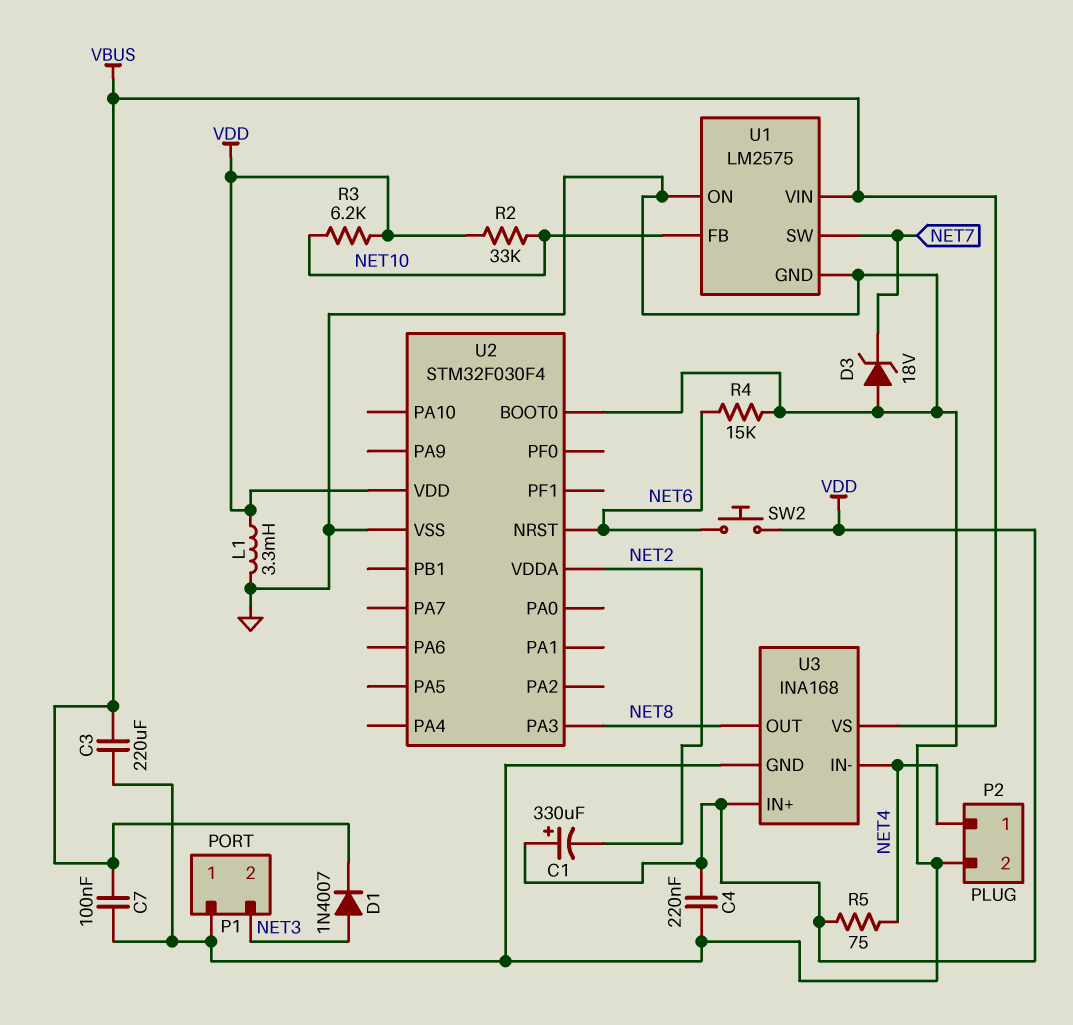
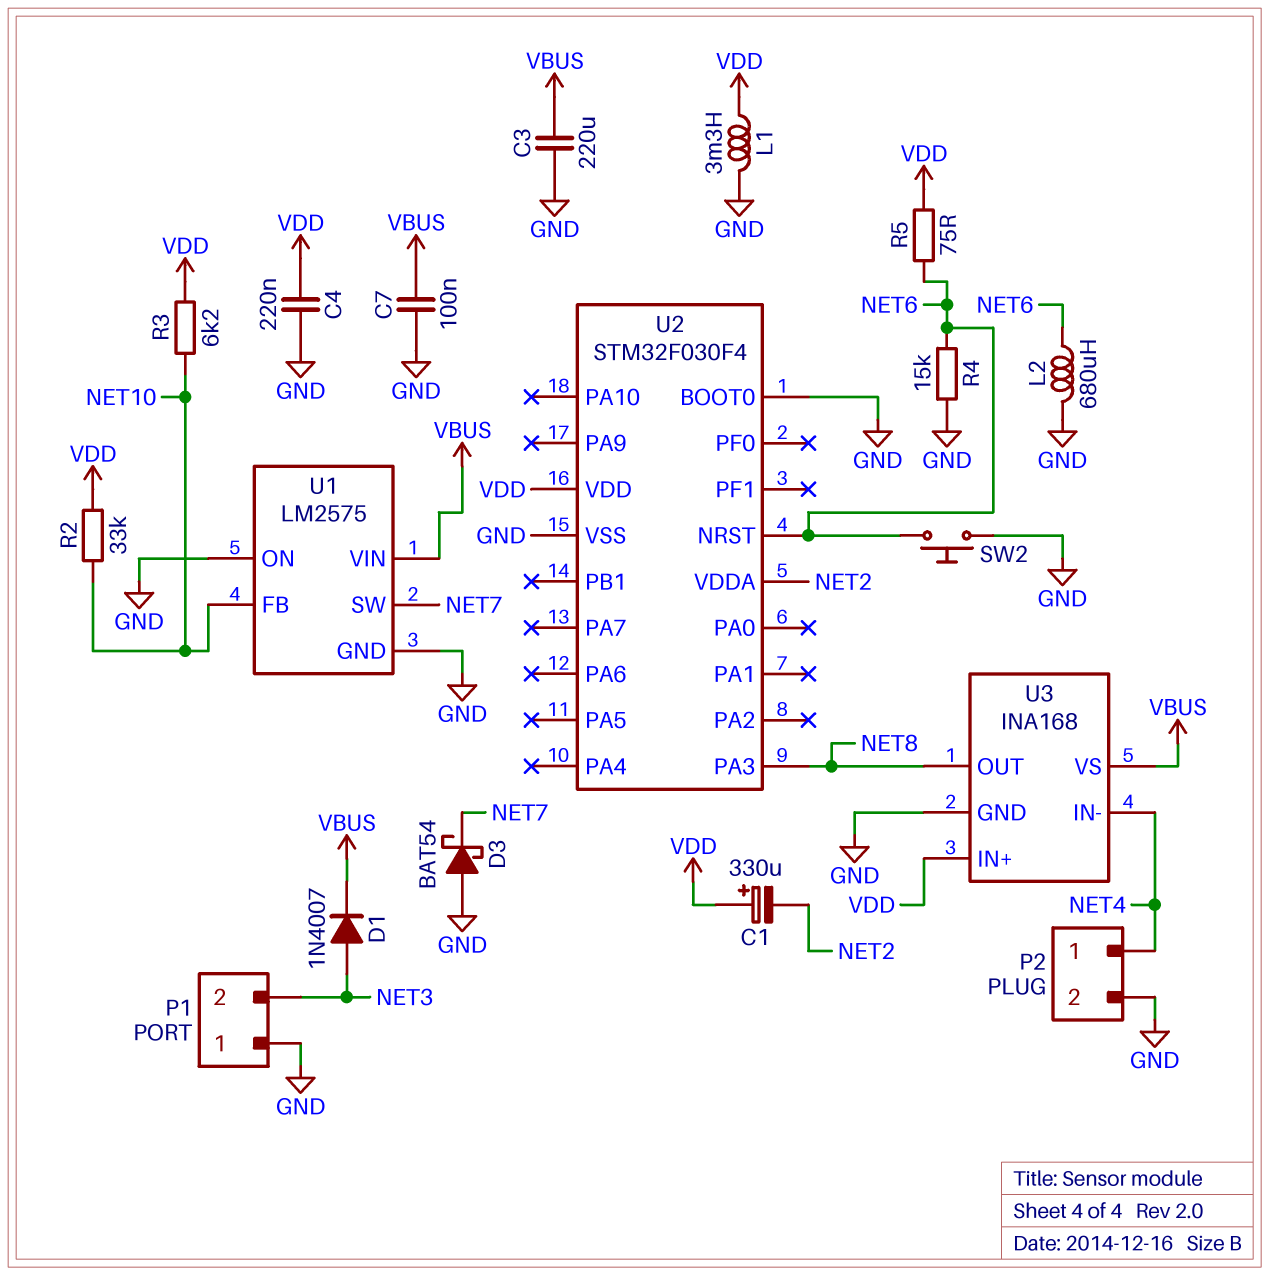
D3: zener 18V (A GND, K NET7) -> schottky BAT54 (A GND, K NET7)
L2: none -> 680uH (GND, NET6)
R5: 75 (NET4, VDD) -> 75 (NET6, VDD)
SW2: button (NET6, VDD) -> button (GND, NET6)

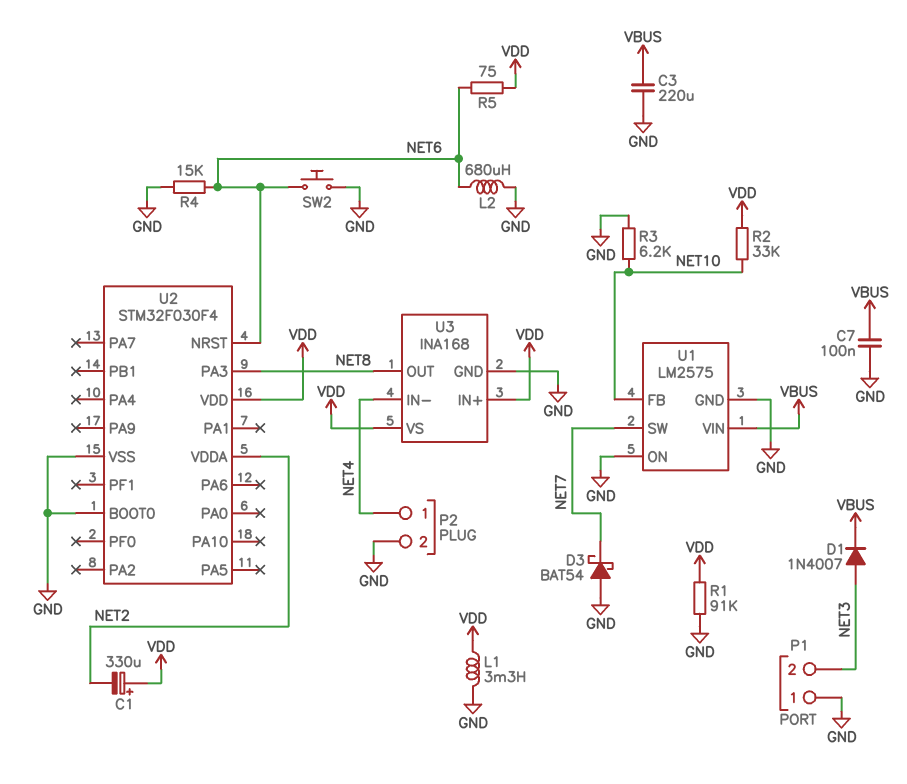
C4: 220nF (GND, VDD) -> none
R1: none -> 91k (GND, VDD)
R3: 6.2k (NET10, VDD) -> 6.2k (GND, NET10)
U3 pin VS: VBUS -> VDD

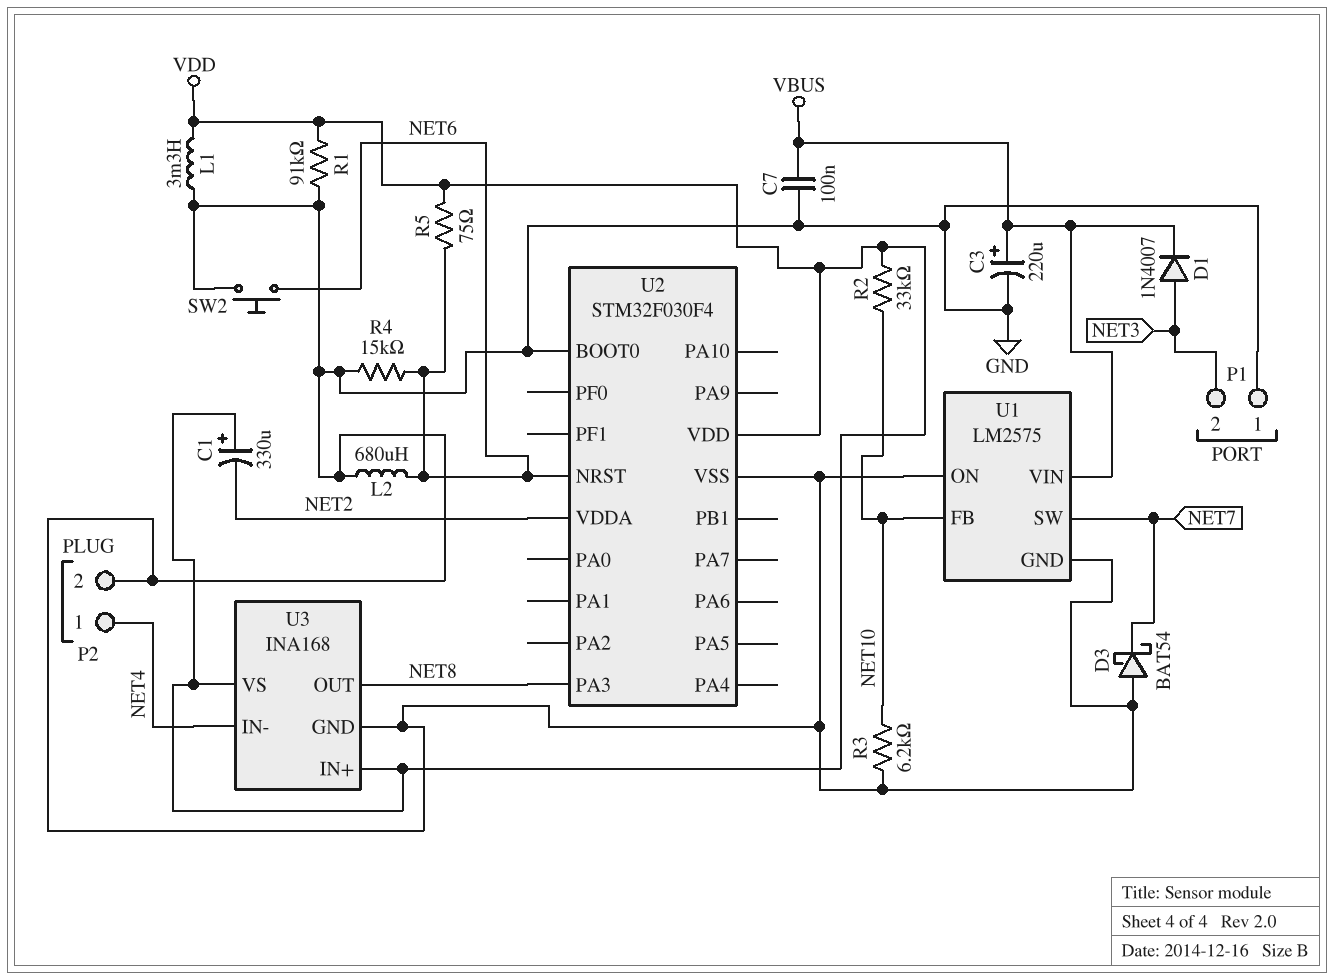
C3: 220uF (GND, VBUS) -> 220uF (plus VBUS, minus GND)

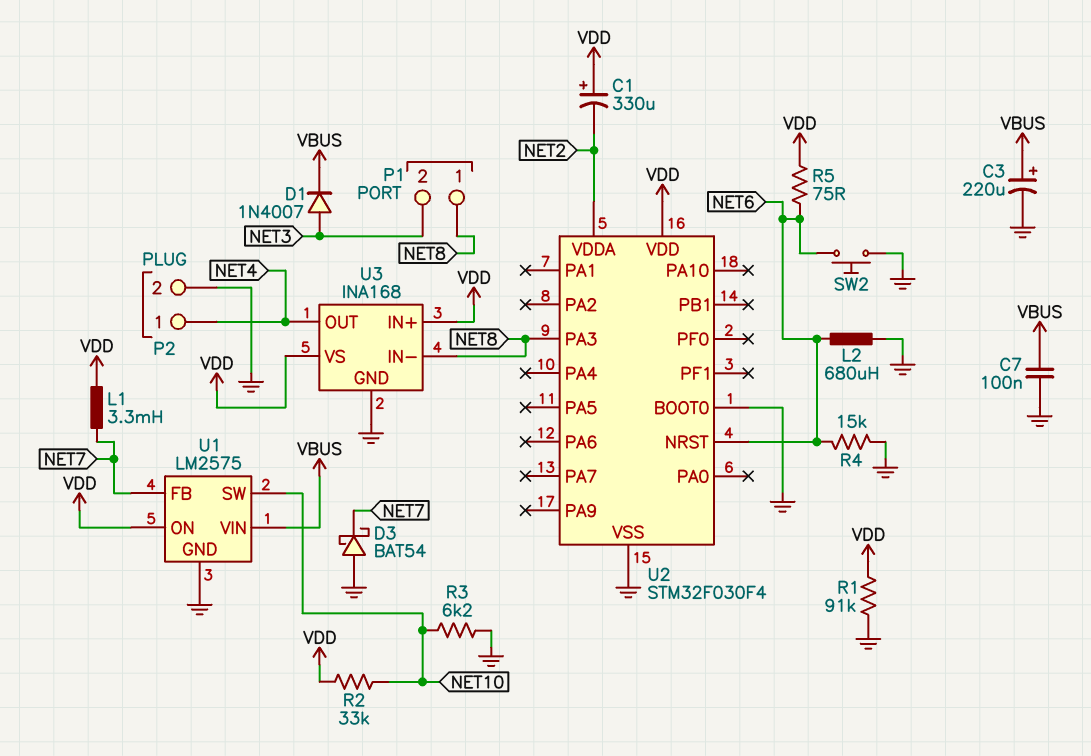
L1: 3.3mH (GND, VDD) -> 3.3mH (NET7, VDD)
P1 pin 1: GND -> NET8
U1 pin FB: NET10 -> NET7
U1 pin ON: GND -> VDD
U1 pin SW: NET7 -> NET10
U3 pin IN-: NET4 -> NET8
U3 pin OUT: NET8 -> NET4

